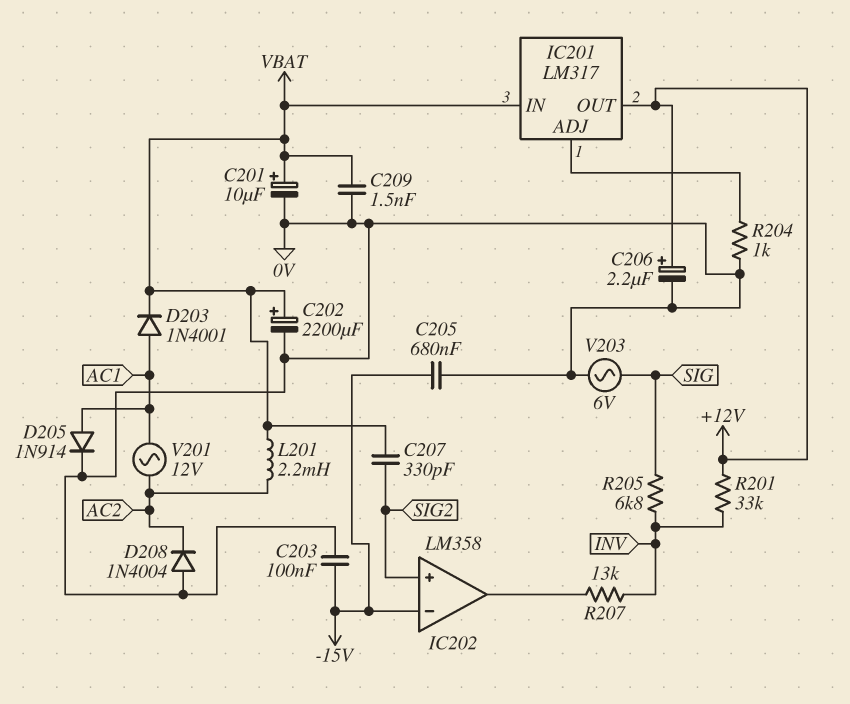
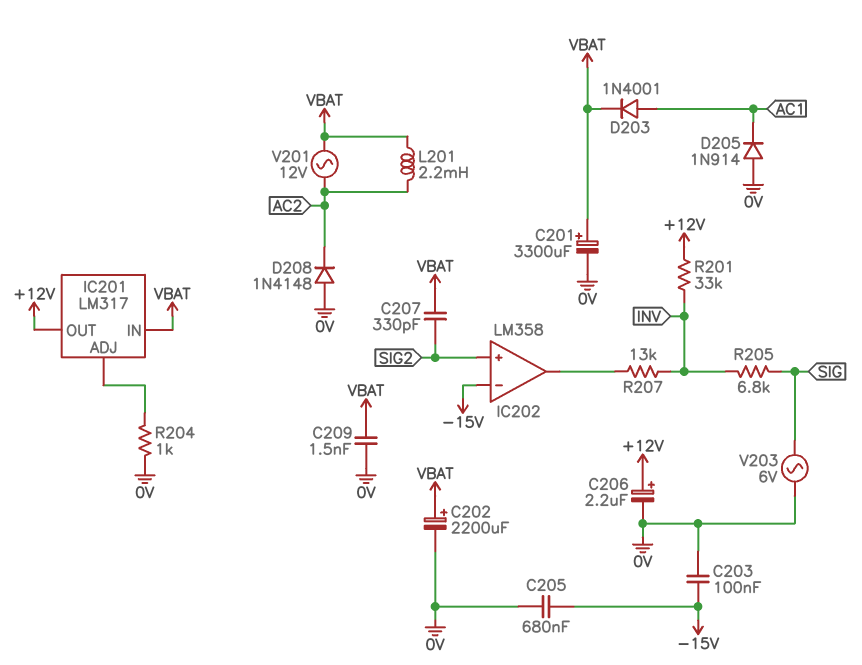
C201: 10uF (plus VBAT, minus 0V) -> 3300uF (plus VBAT, minus 0V)
D205: diode 1N914 (A AC1, K 0V) -> diode 1N914 (A 0V, K AC1)
D208: diode 1N4004 (A 0V, K AC2) -> diode 1N4148 (A 0V, K AC2)
V201: AC 12V (AC1, AC2) -> AC 12V (AC2, VBAT)

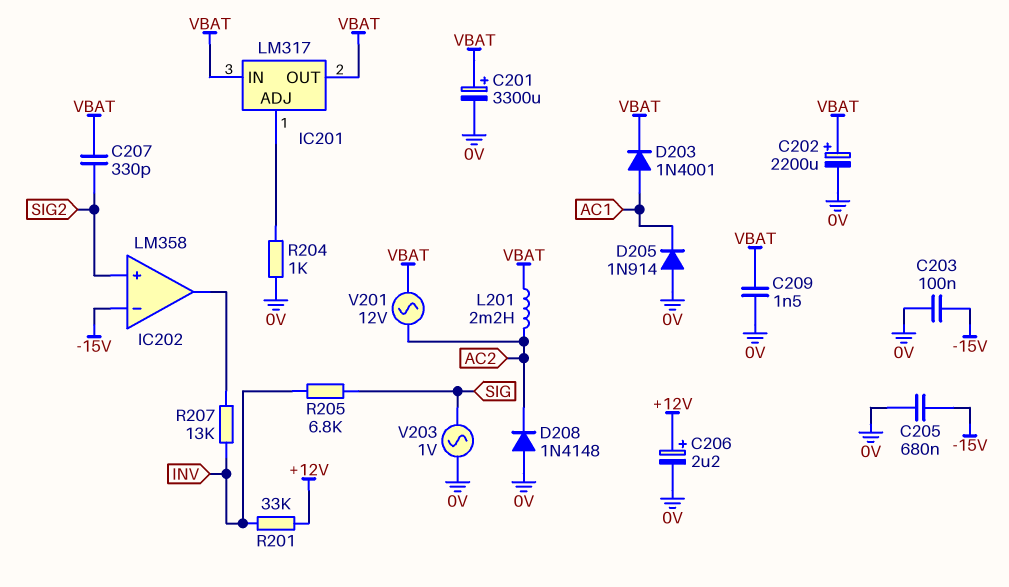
IC201 pin OUT: +12V -> VBAT
V203: AC 6V (0V, SIG) -> AC 1V (0V, SIG)

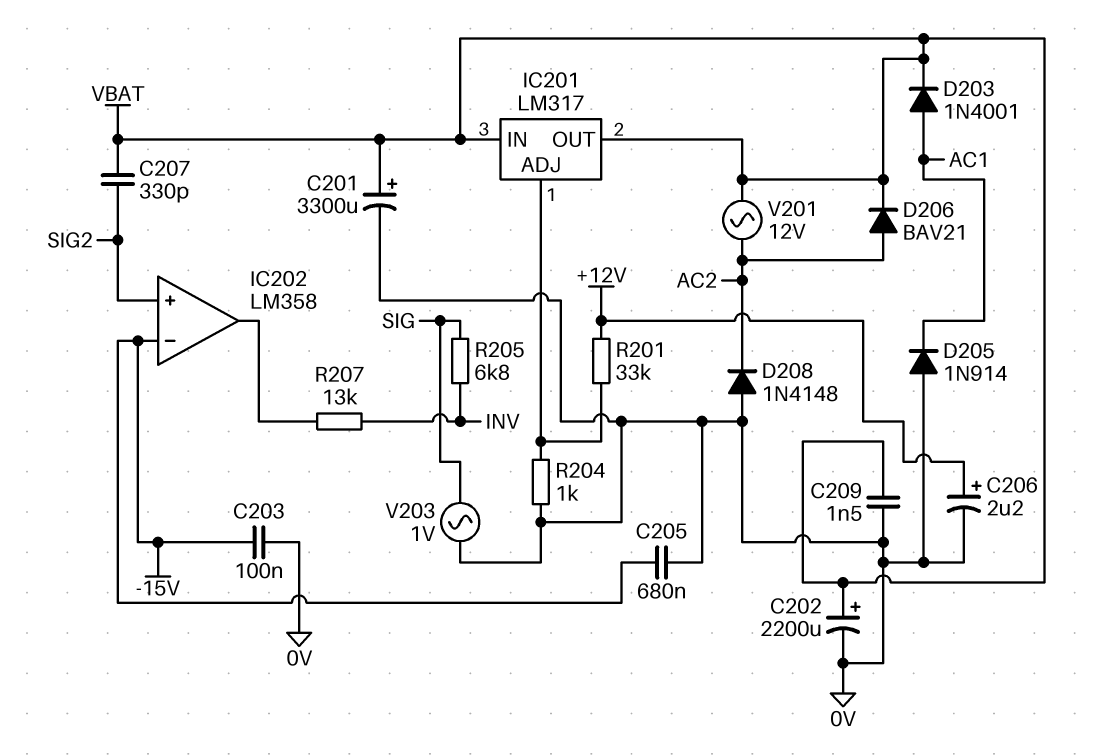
D206: none -> diode BAV21 (A AC2, K VBAT)
L201: 2.2mH (AC2, VBAT) -> none
R201: 33k (+12V, INV) -> 33k (+12V, IC201/ADJ)

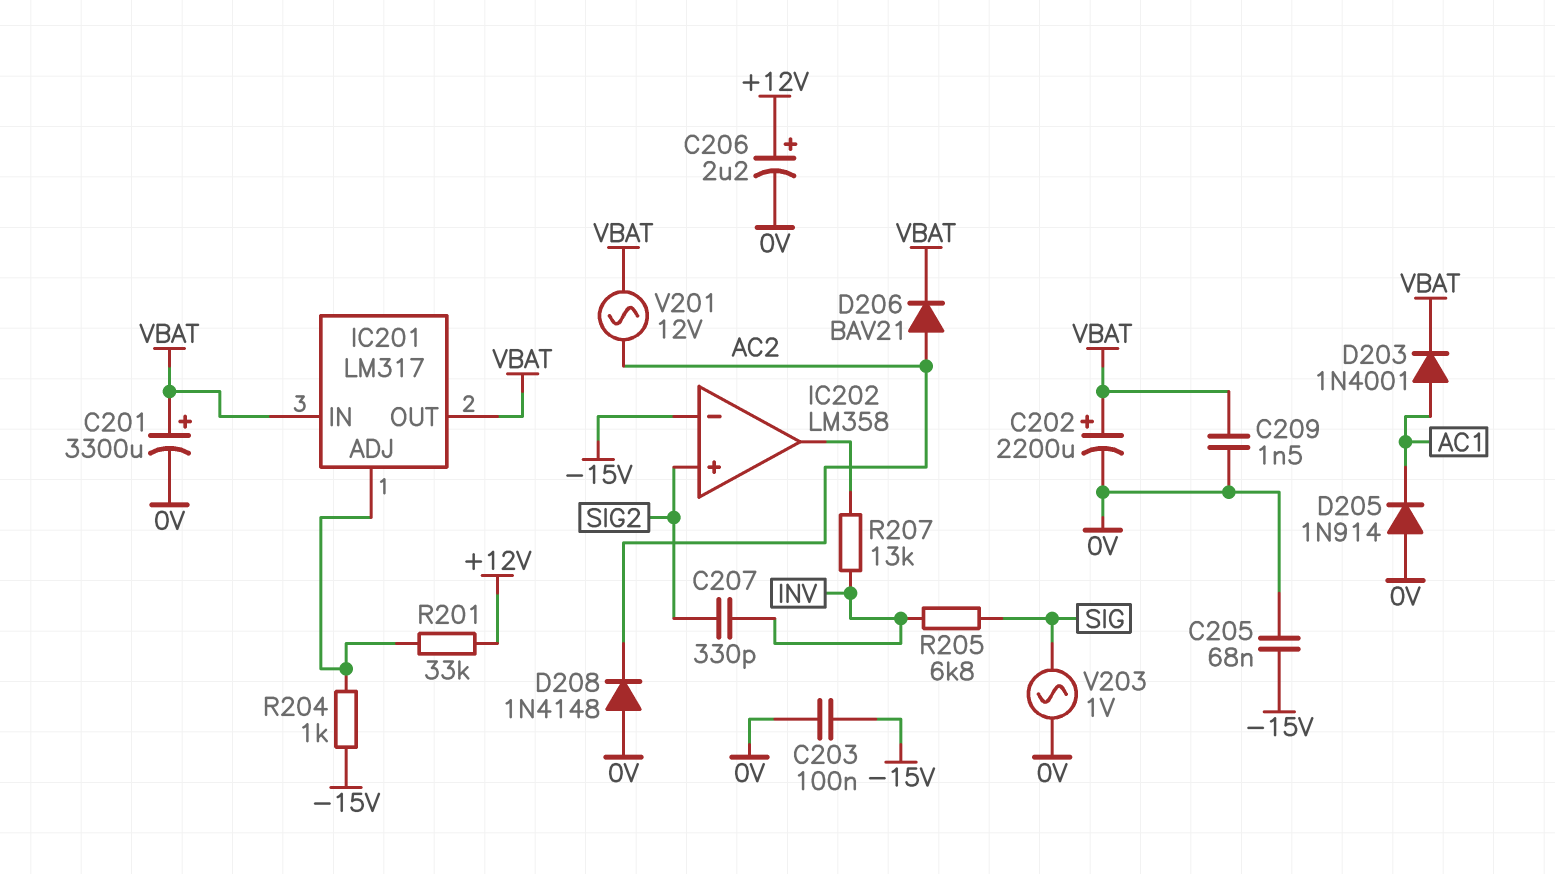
C205: 680nF (-15V, 0V) -> 68nF (-15V, 0V)
C207: 330pF (SIG2, VBAT) -> 330pF (INV, SIG2)
R204: 1k (0V, IC201/ADJ) -> 1k (-15V, IC201/ADJ)

